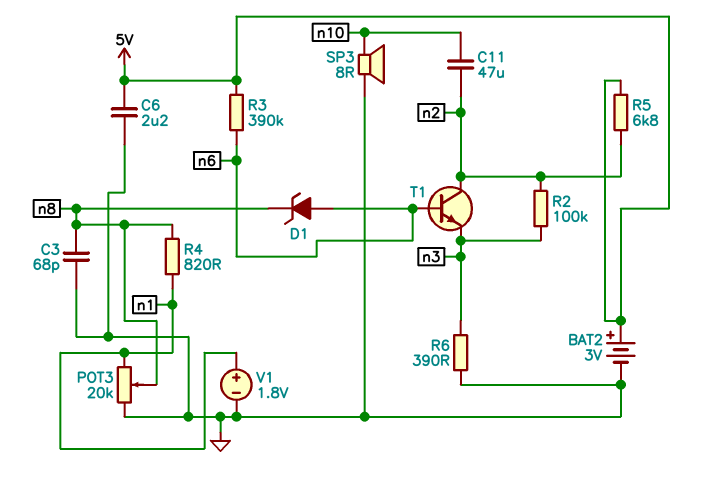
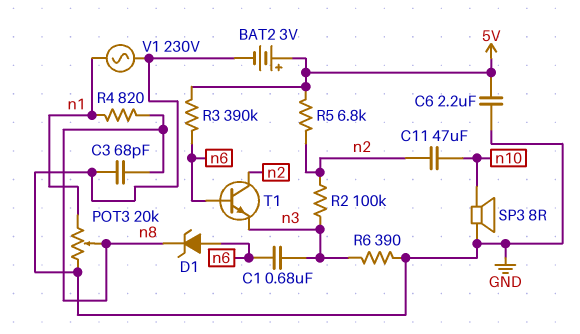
C1: none -> 680nF (n3, n6)
V1: 1.8V (plus n1, minus GND) -> AC 230V (GND, n1)

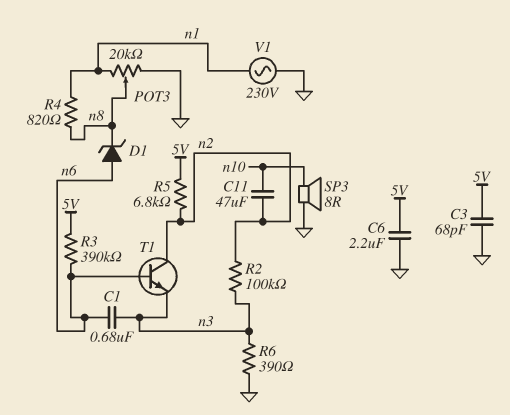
BAT2: 3V (plus 5V, minus GND) -> none
C3: 68pF (GND, n8) -> 68pF (5V, GND)

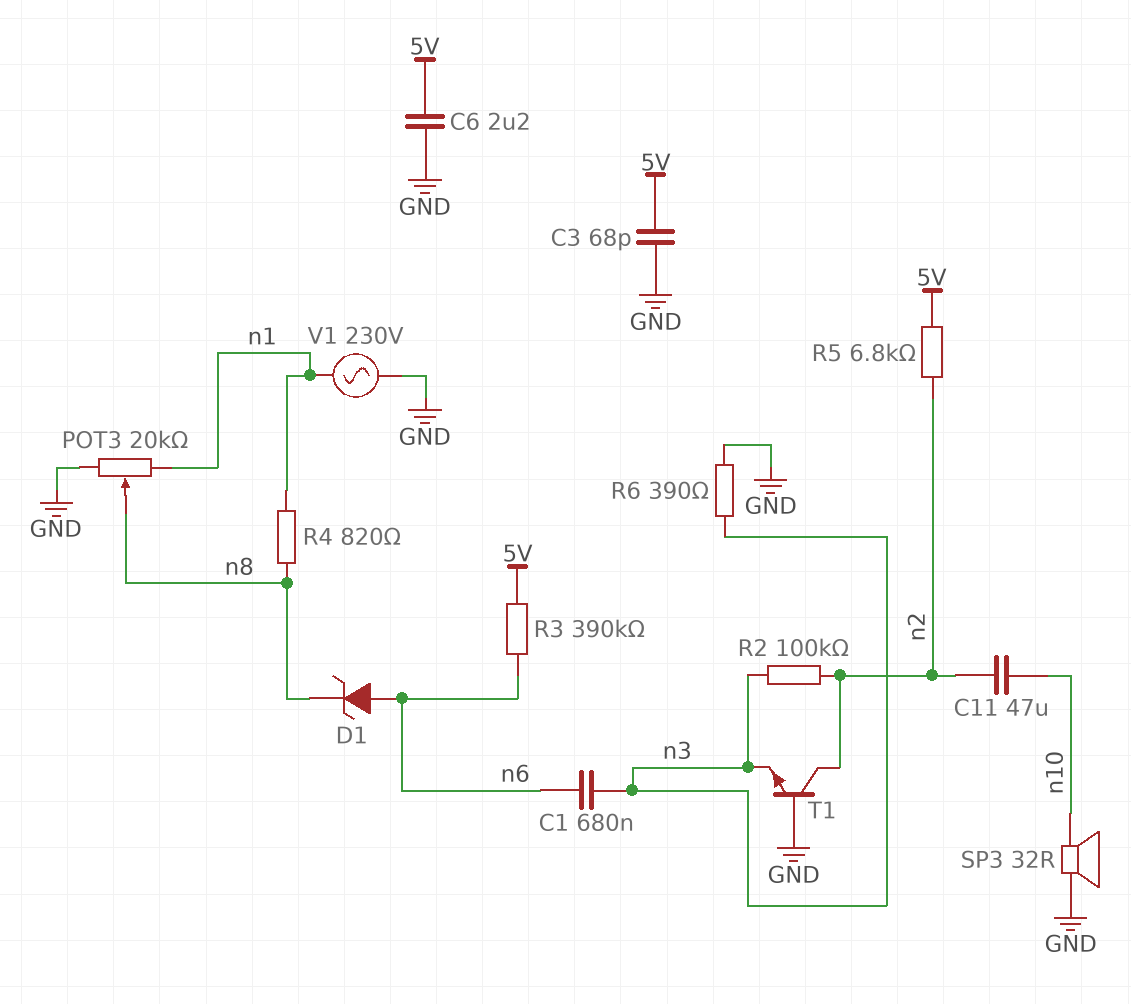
SP3: speaker 8R (GND, n10) -> speaker 32R (GND, n10)
T1: NPN (B n6, C n2, E n3) -> NPN (B GND, C n2, E n3)

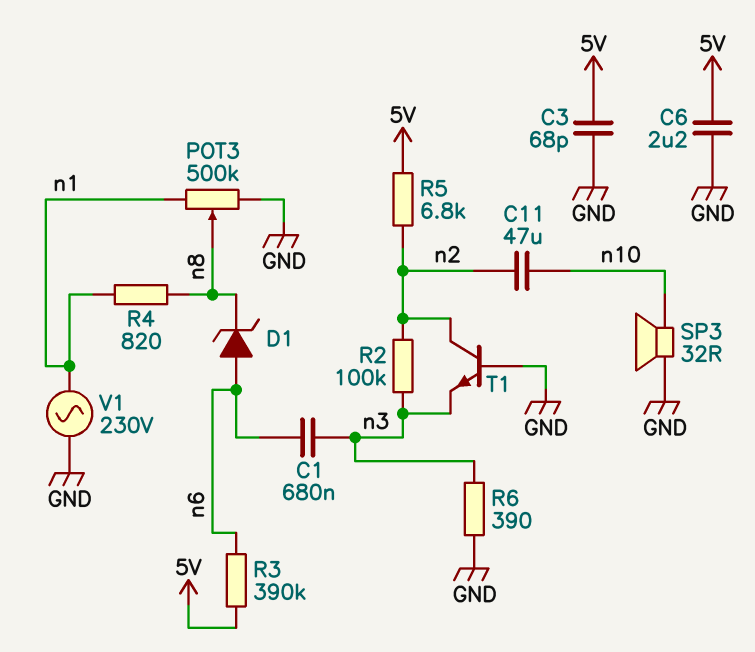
POT3: 20k (GND, n1, wiper n8) -> 500k (GND, n1, wiper n8)

